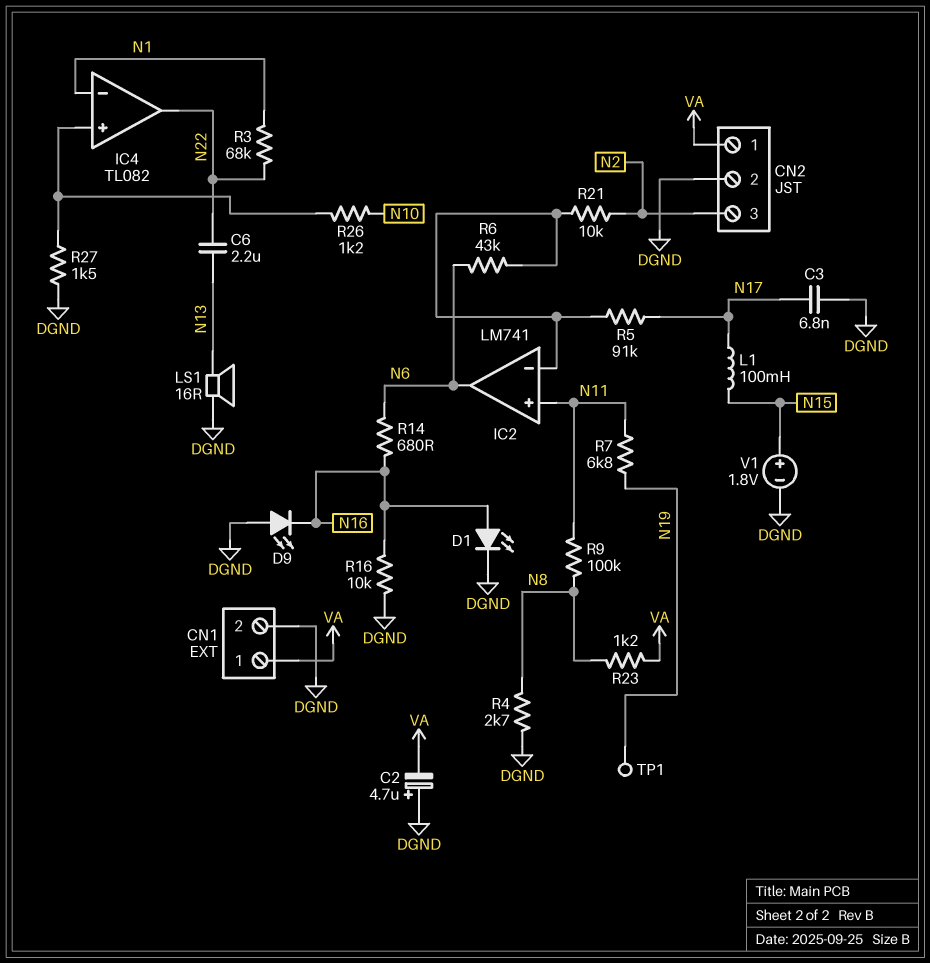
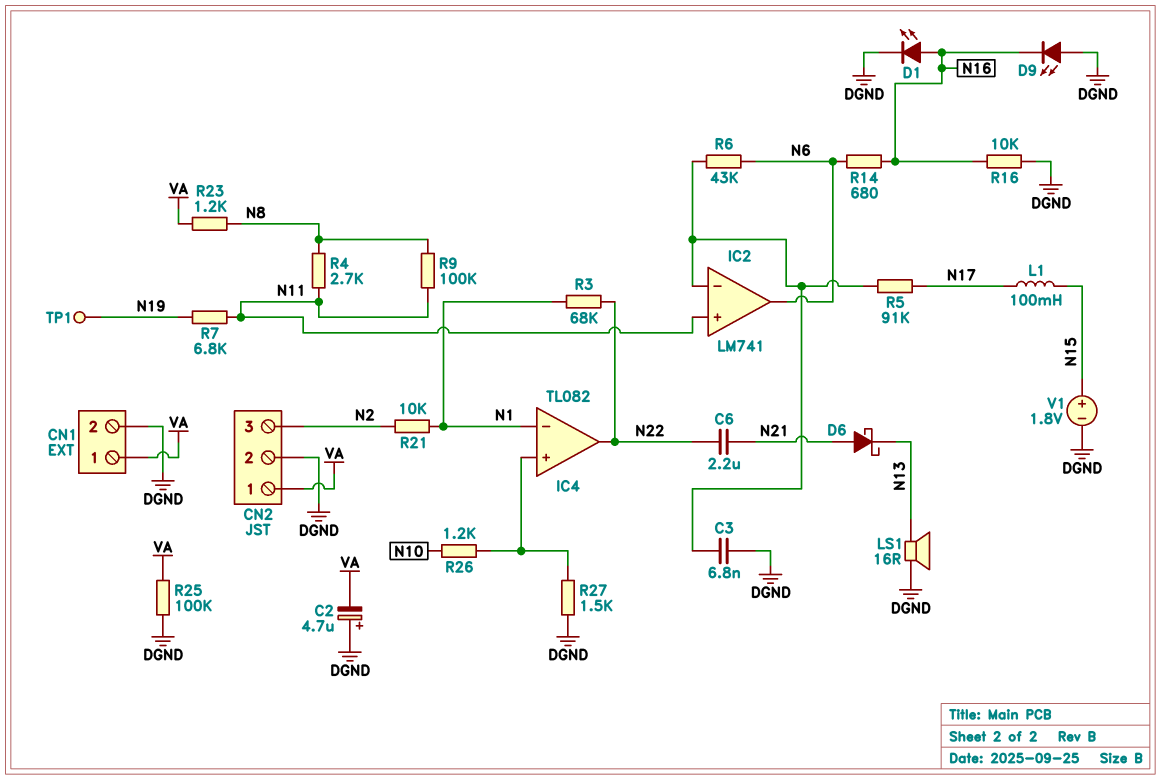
C3: 6.8nF (DGND, N17) -> 6.8nF (DGND, IC2/in-)
C6: 2.2uF (N13, N22) -> 2.2uF (N21, N22)
D6: none -> schottky (A N21, K N13)
R4: 2.7k (DGND, N8) -> 2.7k (N8, N11)
R21: 10k (IC2/in-, N2) -> 10k (N1, N2)
R25: none -> 100k (DGND, VA)

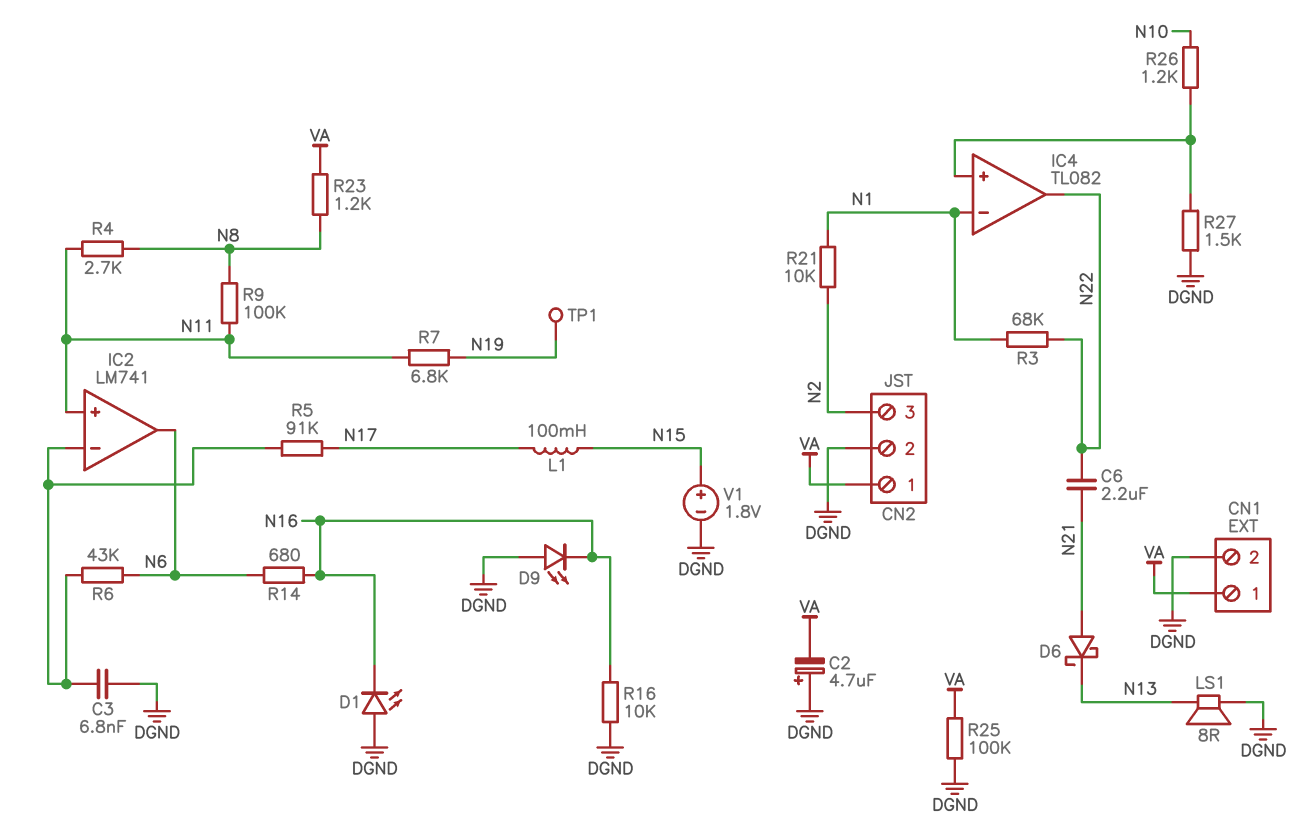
D1: LED (A N16, K DGND) -> LED (A DGND, K N16)
LS1: speaker 16R (DGND, N13) -> speaker 8R (DGND, N13)

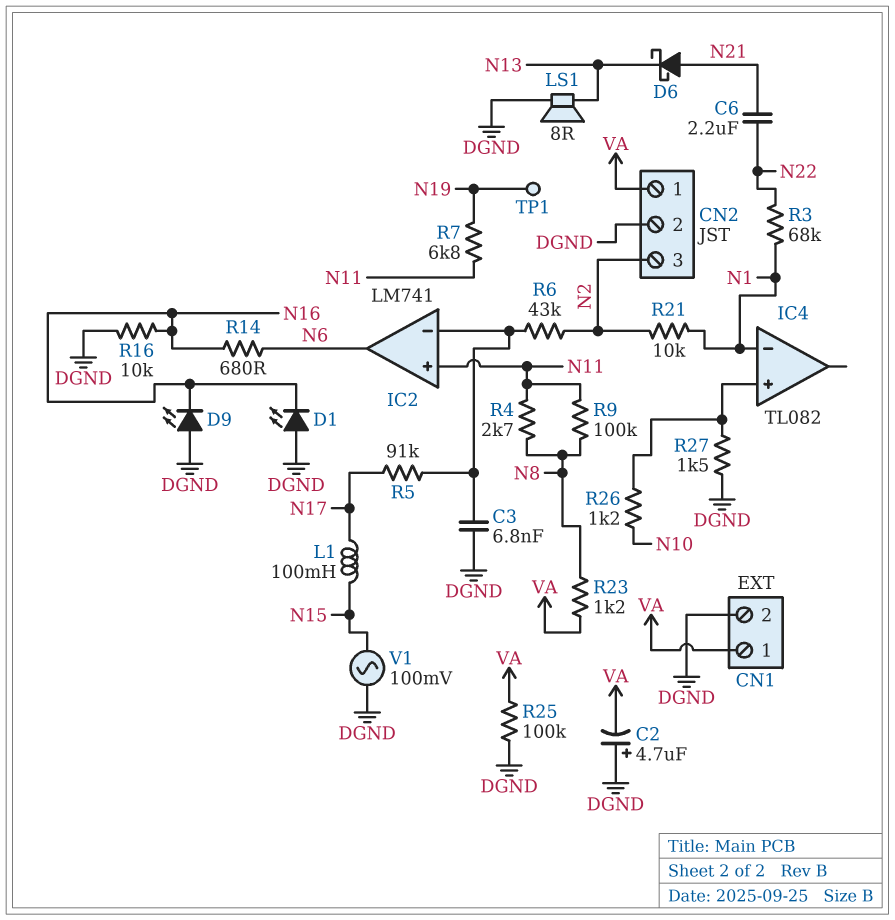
IC4 pin out: N22 -> none
R6: 43k (IC2/in-, N6) -> 43k (IC2/in-, N2)
V1: 1.8V (plus N15, minus DGND) -> AC 100mV (DGND, N15)

